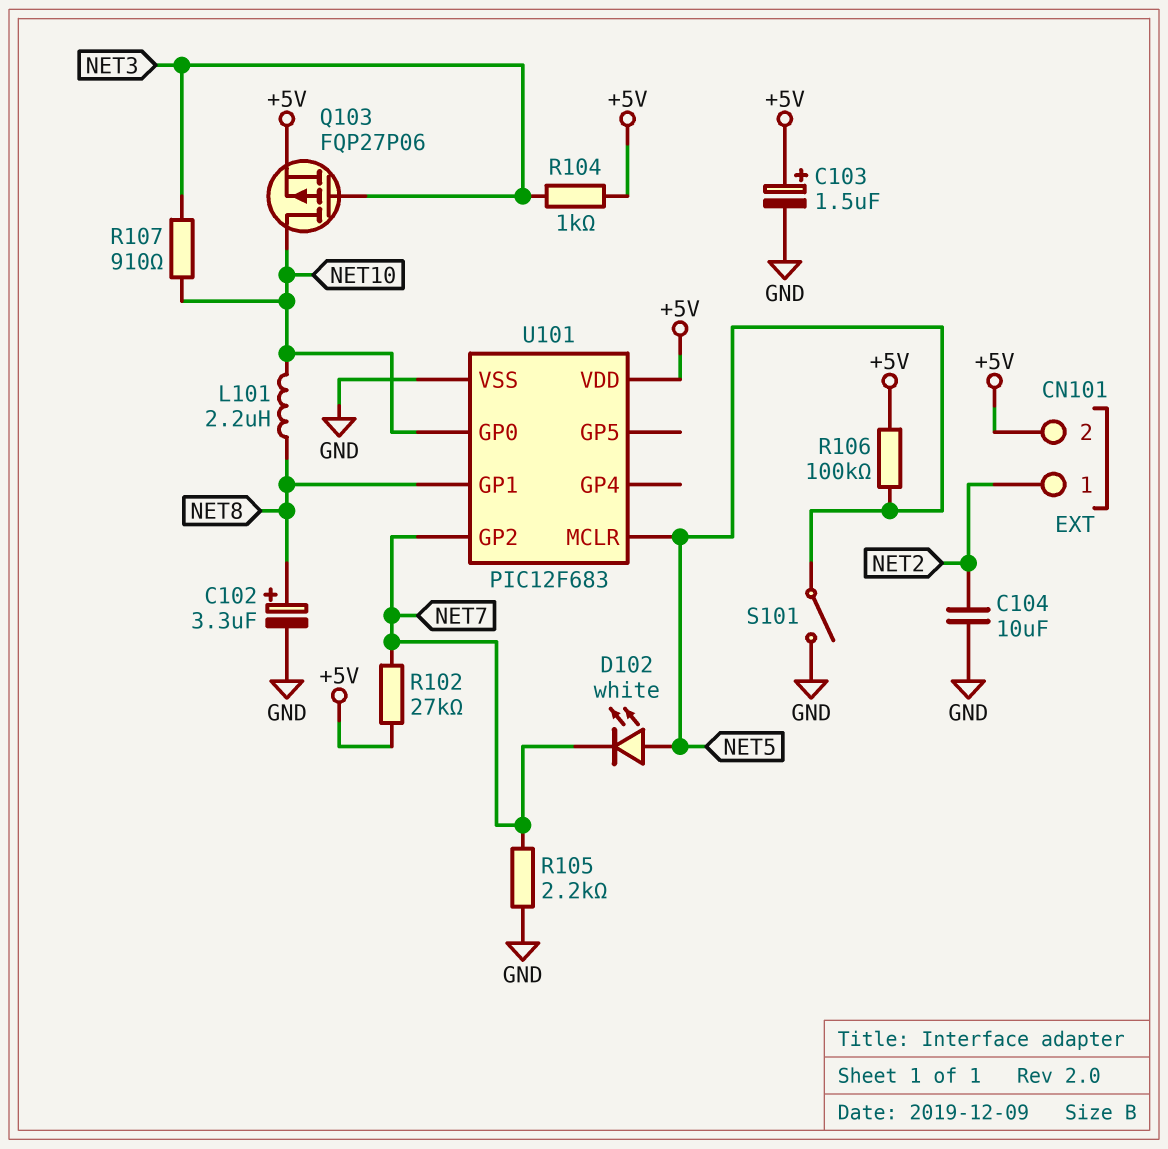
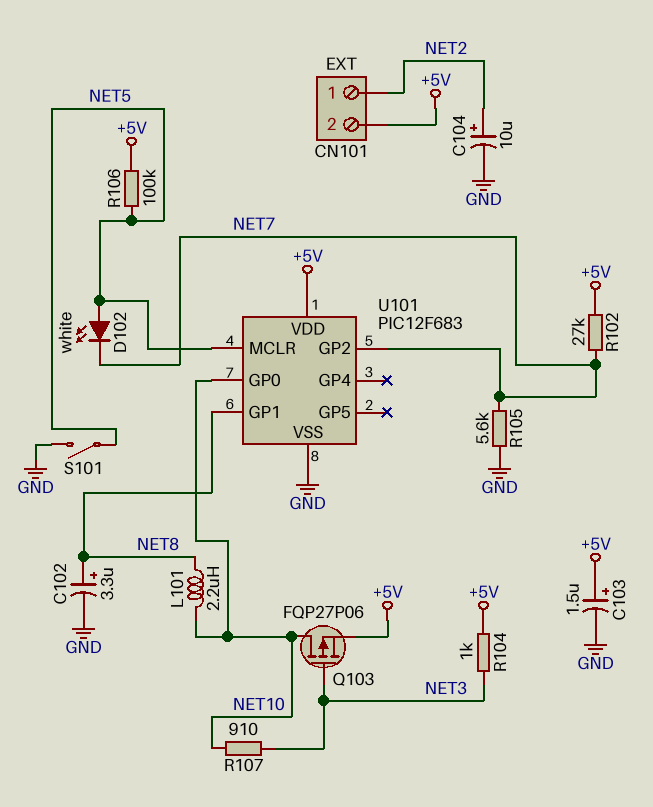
C104: 10uF (GND, NET2) -> 10uF (plus NET2, minus GND)
R105: 2.2k (GND, NET7) -> 5.6k (GND, NET7)

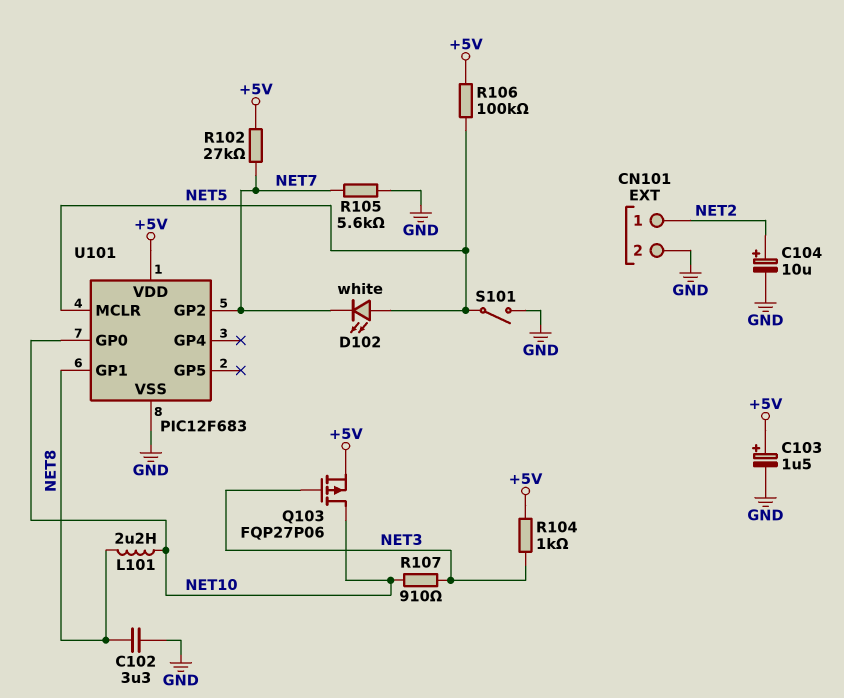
C102: 3.3uF (plus NET8, minus GND) -> 3.3uF (GND, NET8)
CN101 pin 2: +5V -> GND

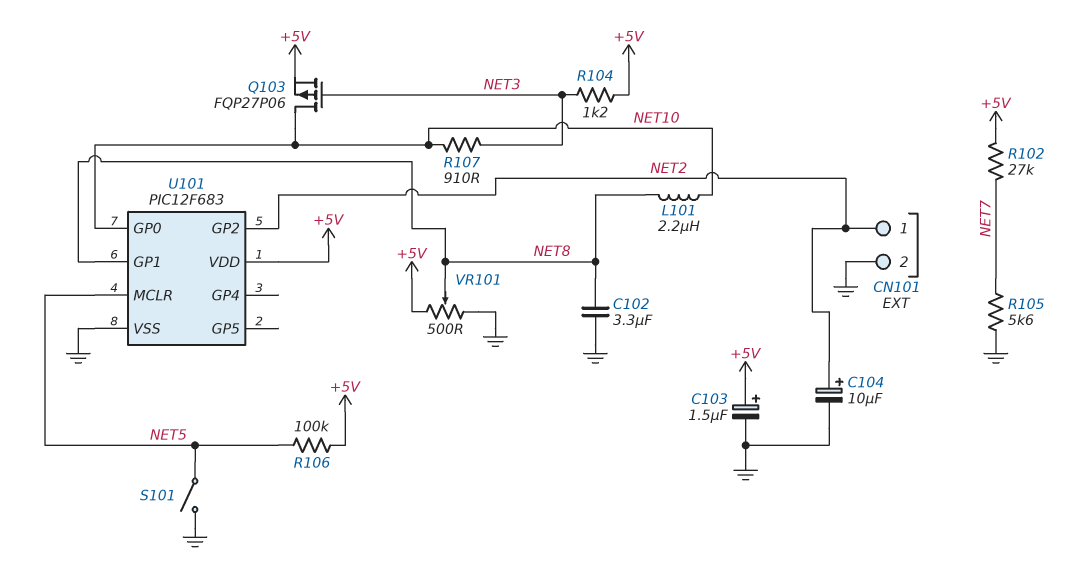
D102: LED white (A NET5, K NET7) -> none
R104: 1k (+5V, NET3) -> 1.2k (+5V, NET3)
U101 pin GP2: NET7 -> NET2
VR101: none -> 500 (+5V, GND, wiper NET8)

